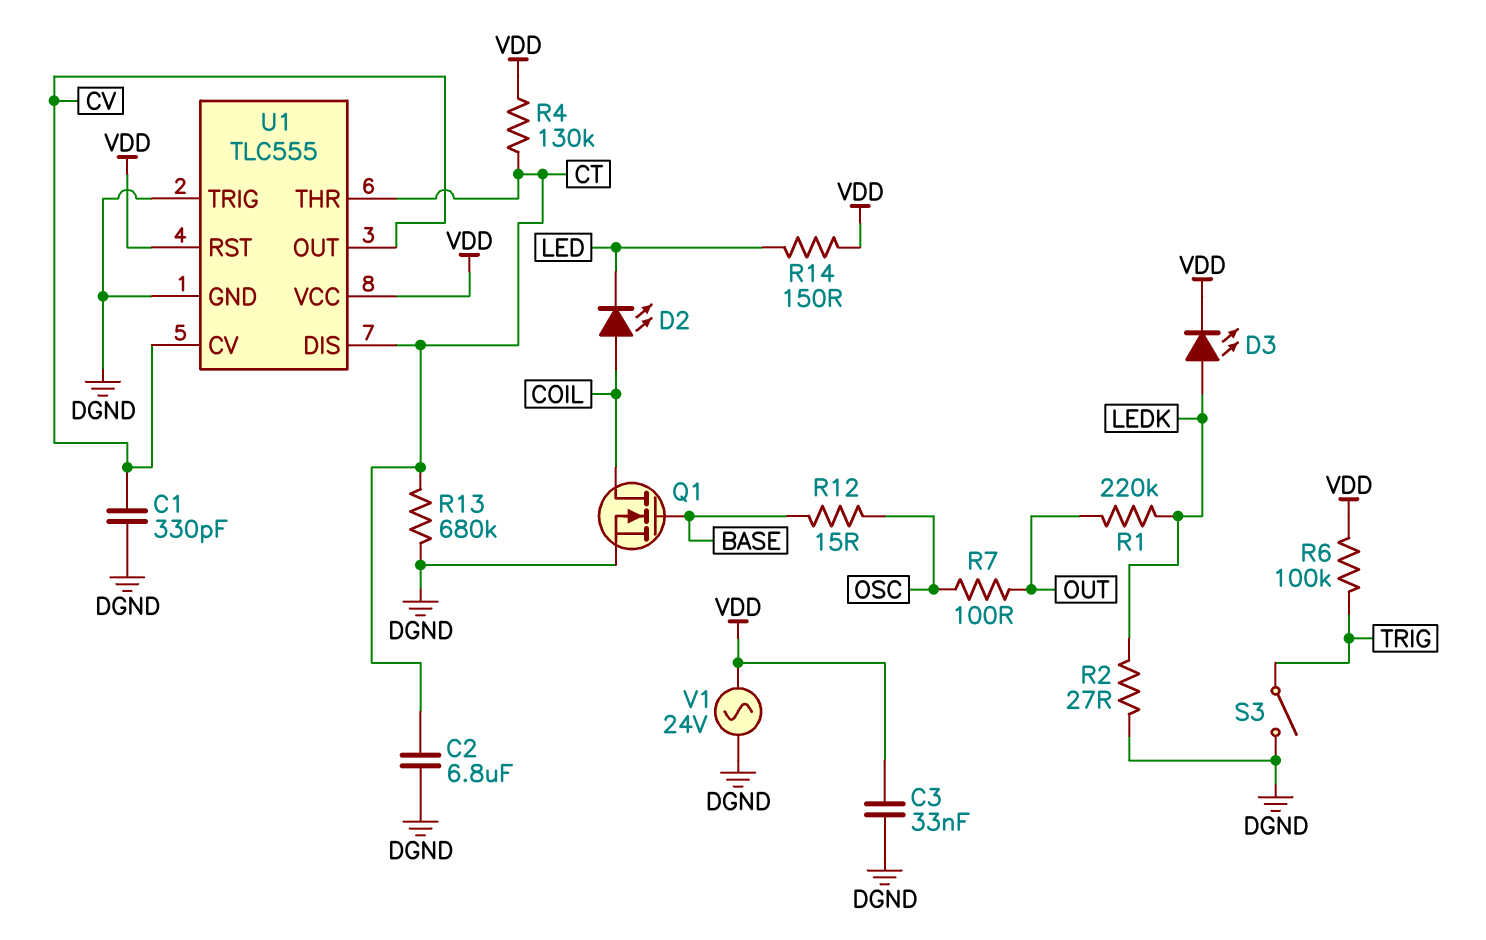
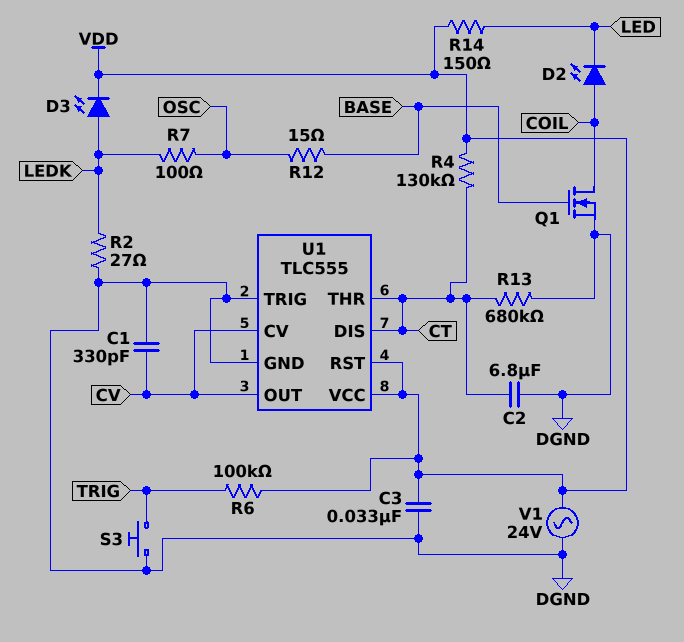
R1: 220k (LEDK, OUT) -> none
R7: 100 (OSC, OUT) -> 100 (LEDK, OSC)
S3: switch (DGND, TRIG) -> button (DGND, TRIG)

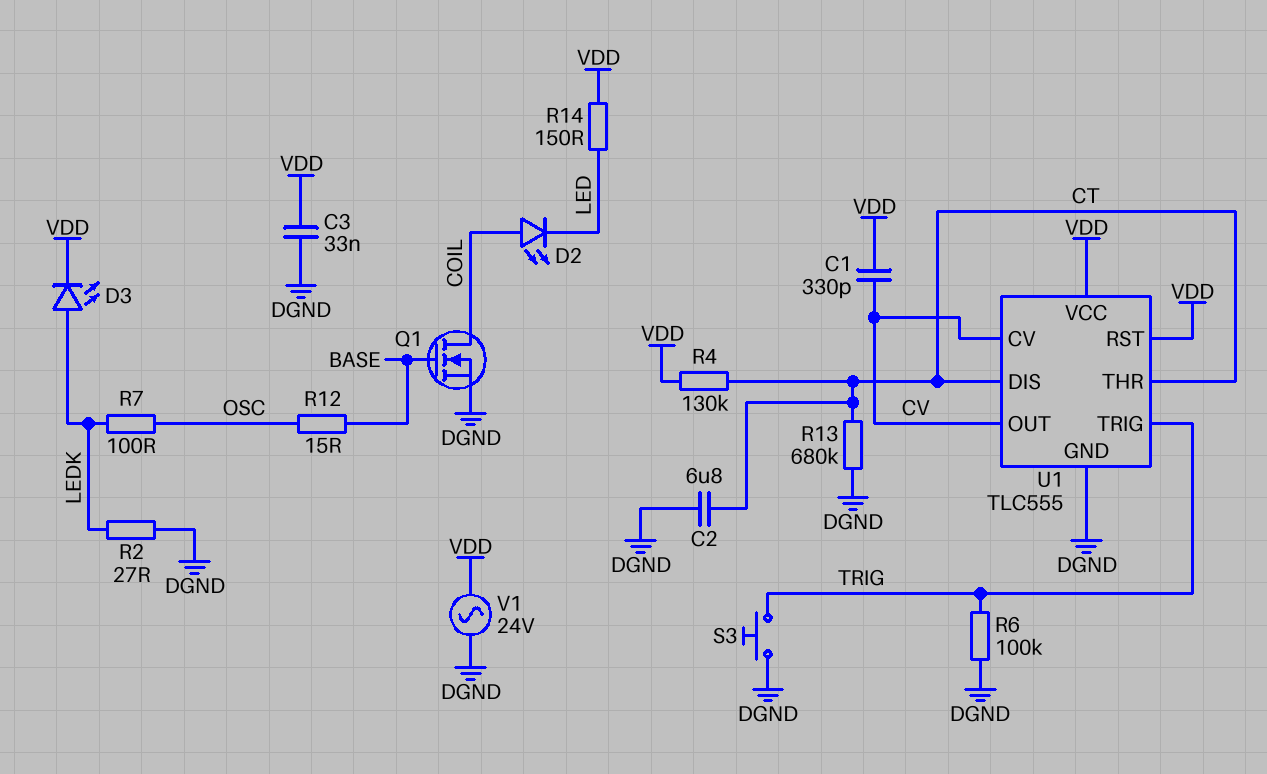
C1: 330pF (CV, DGND) -> 330pF (CV, VDD)
R6: 100k (TRIG, VDD) -> 100k (DGND, TRIG)
U1 pin TRIG: DGND -> TRIG

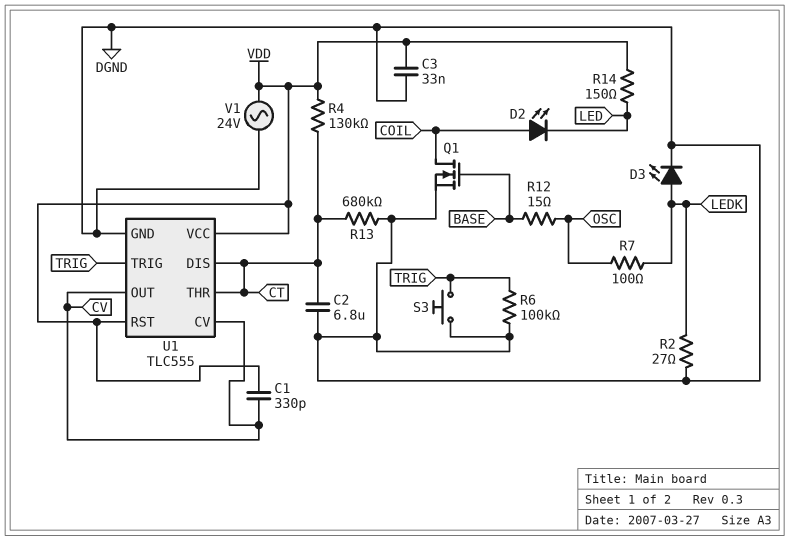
D3: LED (A LEDK, K VDD) -> LED (A LEDK, K DGND)

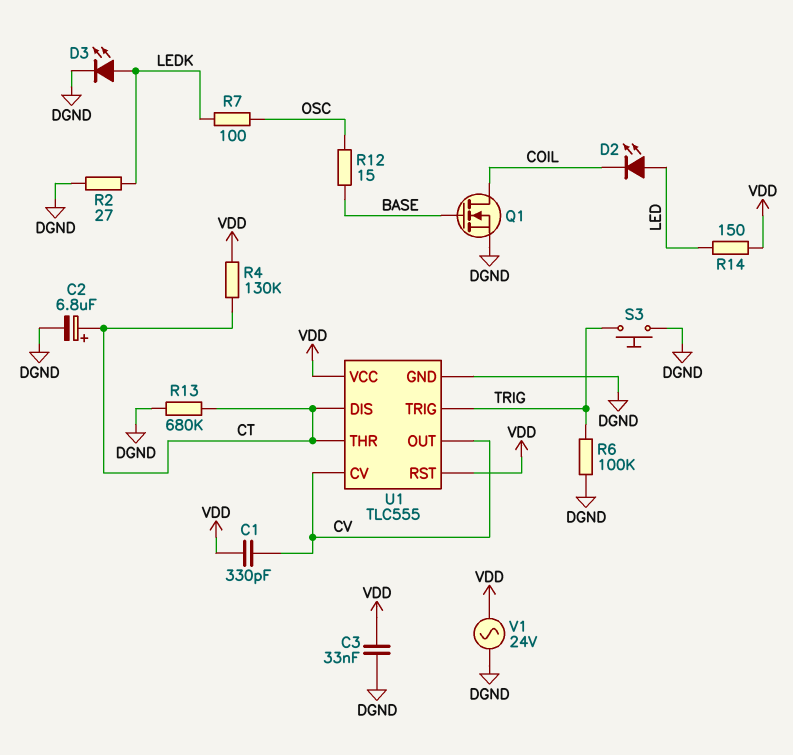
C2: 6.8uF (CT, DGND) -> 6.8uF (plus CT, minus DGND)
D2: LED (A COIL, K LED) -> LED (A LED, K COIL)

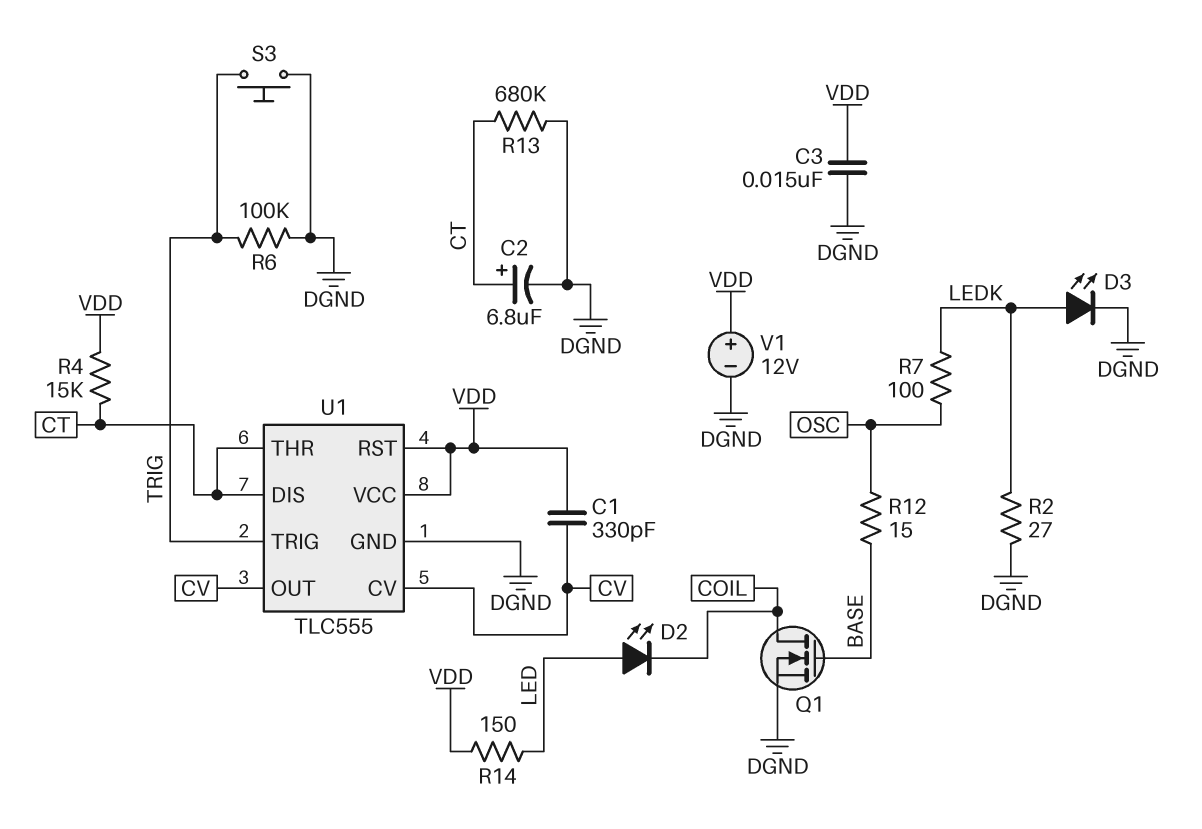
C3: 33nF (DGND, VDD) -> 15nF (DGND, VDD)
R4: 130k (CT, VDD) -> 15k (CT, VDD)
V1: AC 24V (DGND, VDD) -> 12V (plus VDD, minus DGND)

